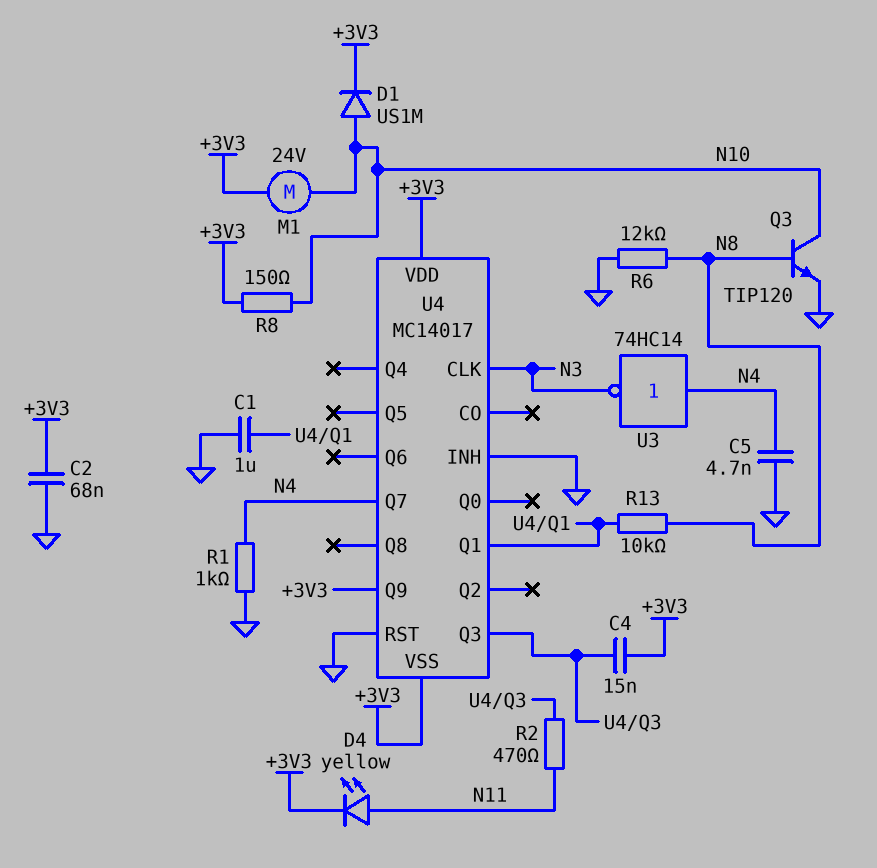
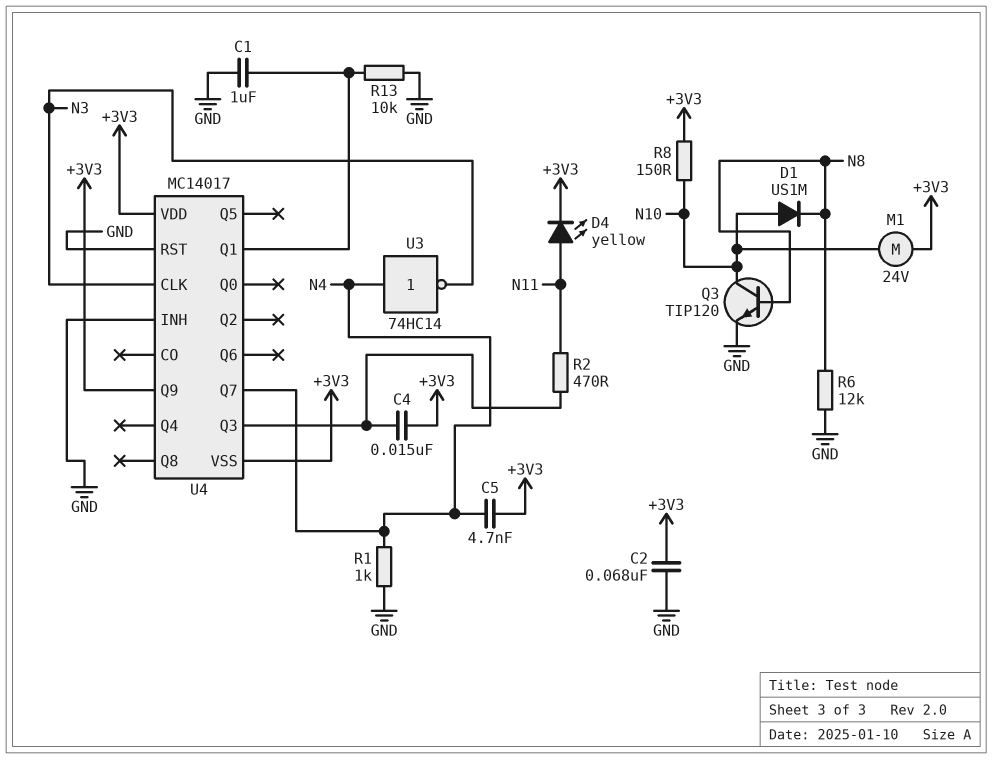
C5: 4.7nF (GND, N4) -> 4.7nF (+3V3, N4)
D1: diode US1M (A N10, K +3V3) -> diode US1M (A N10, K N8)
R13: 10k (N8, U4/Q1) -> 10k (GND, U4/Q1)

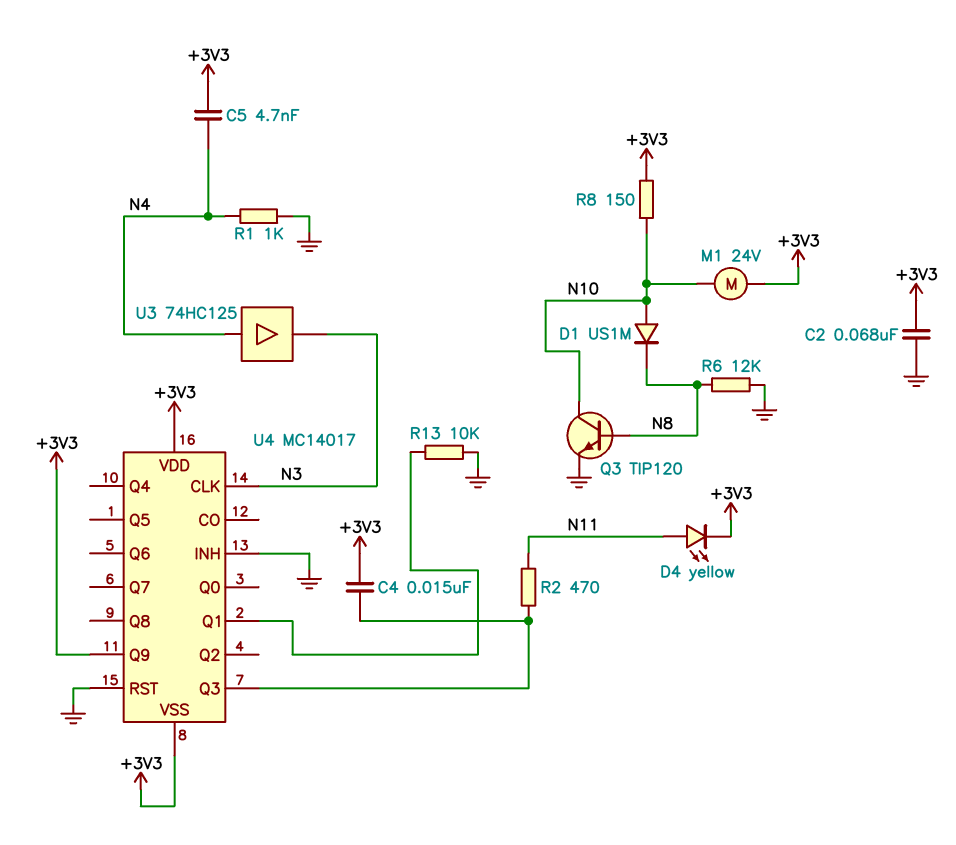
C1: 1uF (GND, U4/Q1) -> none
U3: NOT 74HC14 (in N4, out N3) -> buffer 74HC125 (in N4, out N3)
U4 pin Q7: N4 -> none

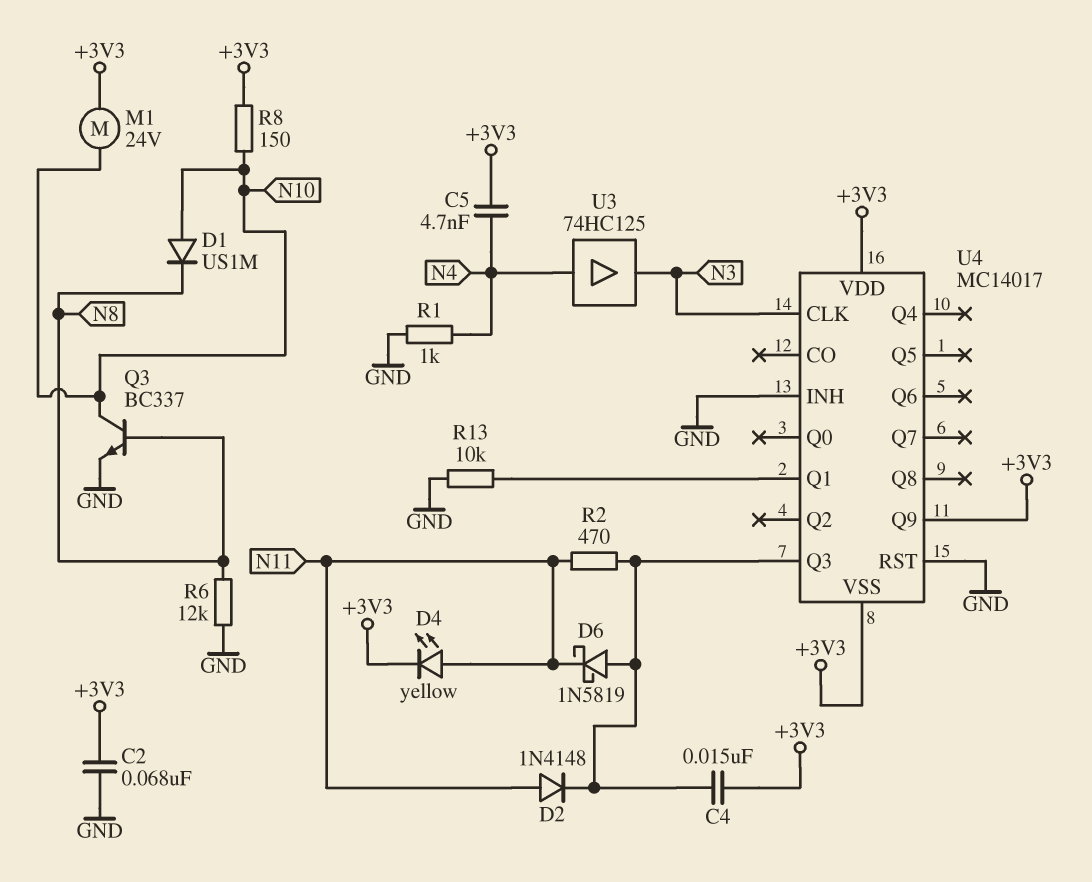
D2: none -> diode 1N4148 (A N11, K U4/Q3)
D6: none -> schottky 1N5819 (A U4/Q3, K N11)
Q3: NPN TIP120 (B N8, C N10, E GND) -> NPN BC337 (B N8, C N10, E GND)

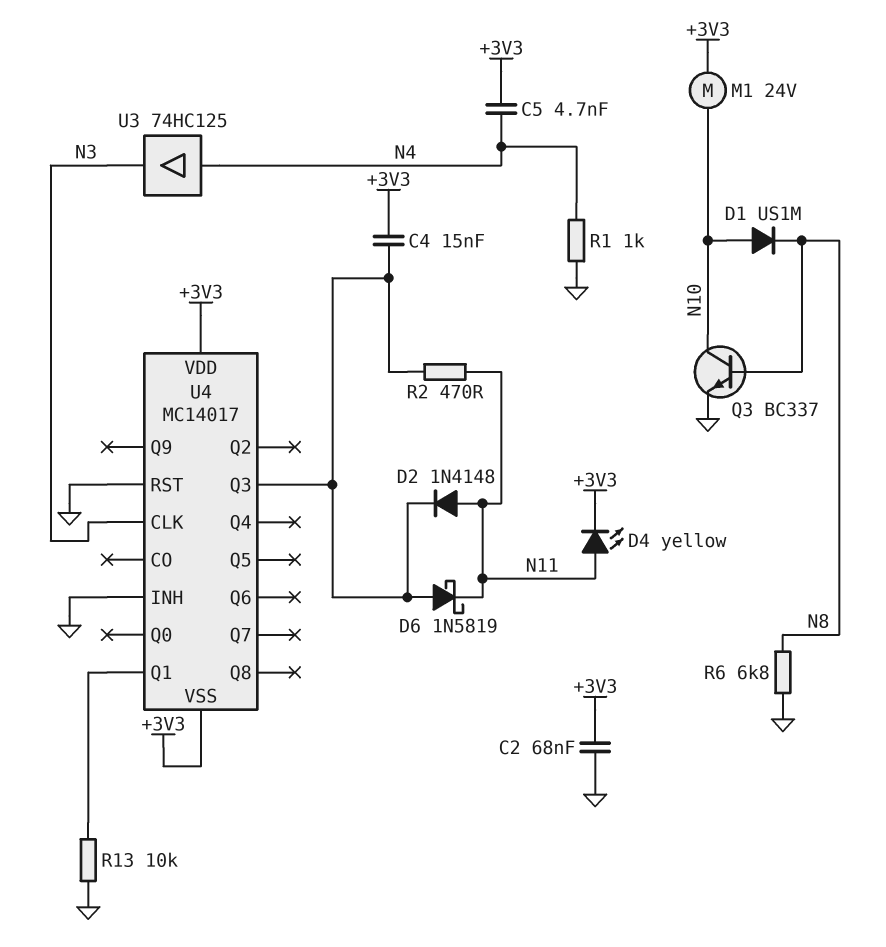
R6: 12k (GND, N8) -> 6.8k (GND, N8)
R8: 150 (+3V3, N10) -> none
U4 pin Q9: +3V3 -> none

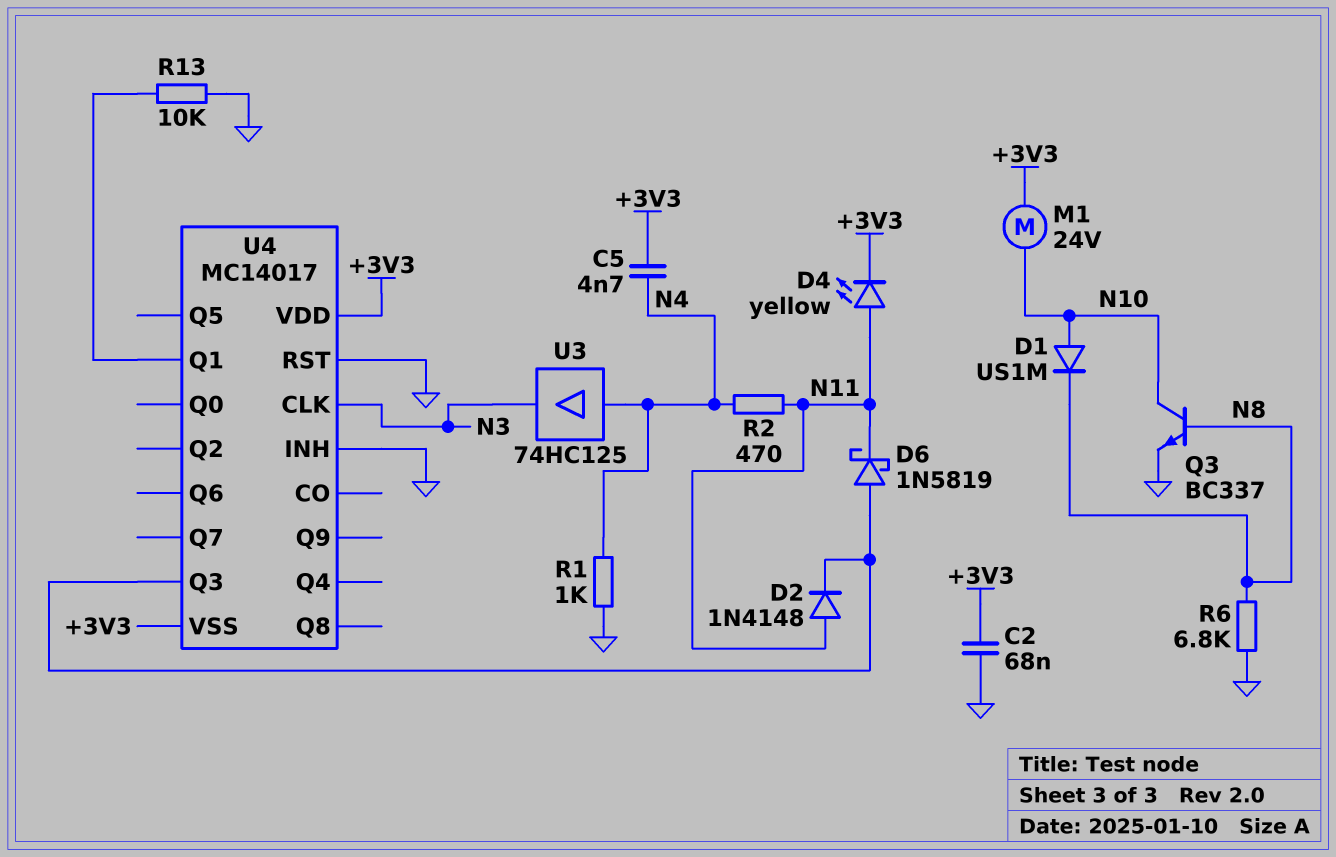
C4: 15nF (+3V3, U4/Q3) -> none
R2: 470 (N11, U4/Q3) -> 470 (N4, N11)

